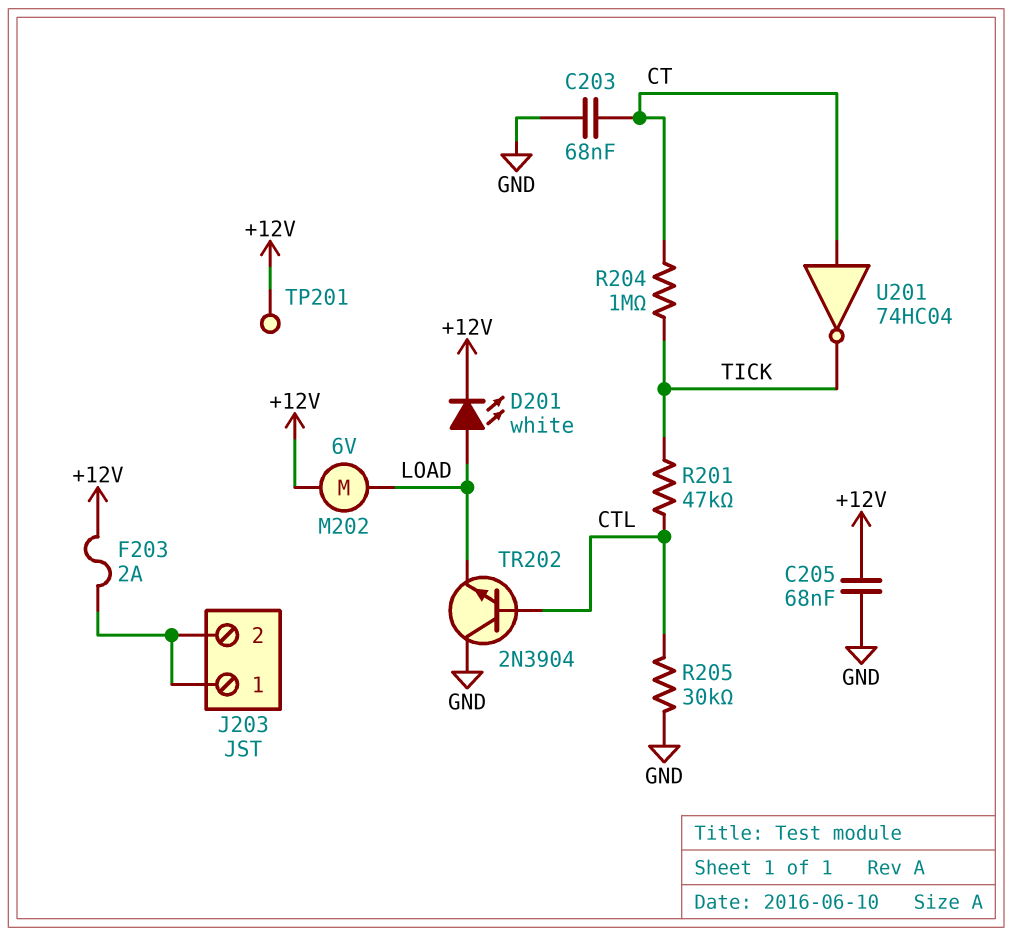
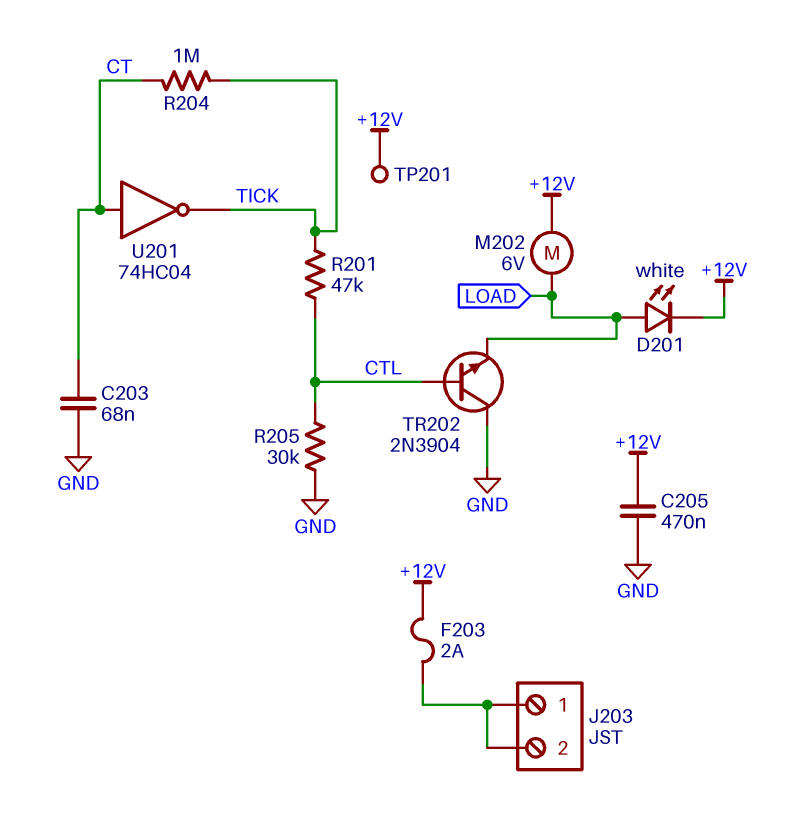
C205: 68nF (+12V, GND) -> 470nF (+12V, GND)

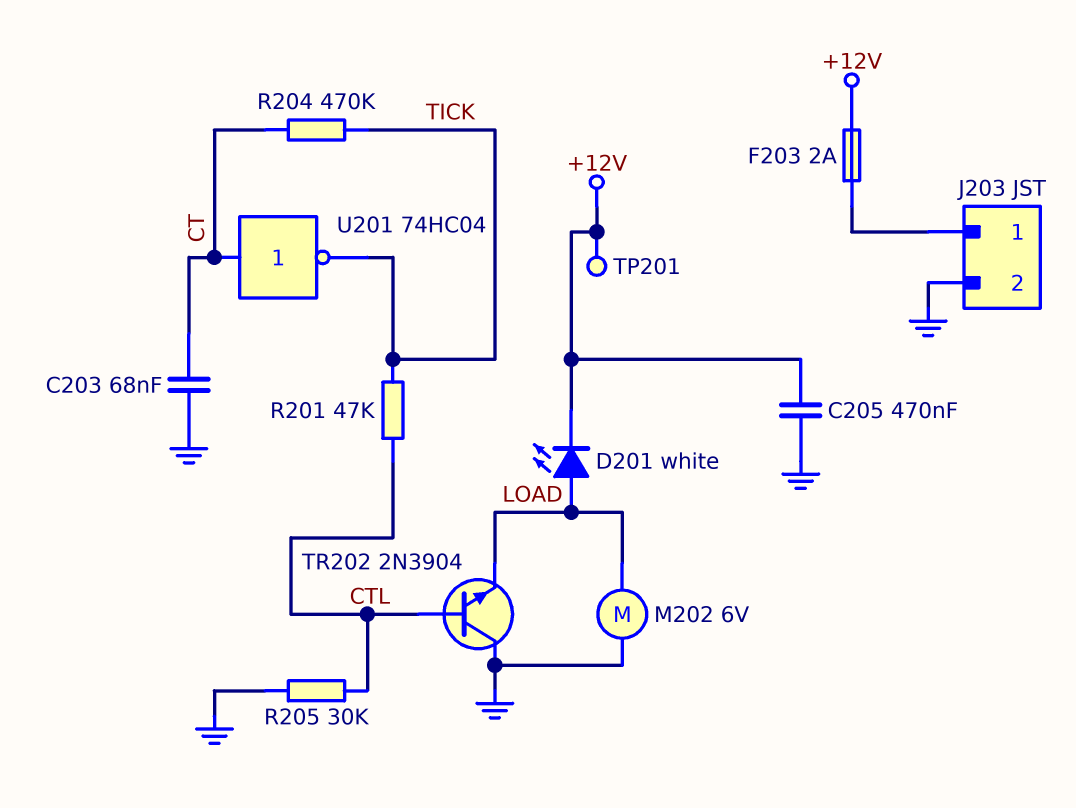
J203 pin 2: J203/1 -> GND
M202: motor 6V (+12V, LOAD) -> motor 6V (GND, LOAD)
R204: 1M (CT, TICK) -> 470k (CT, TICK)

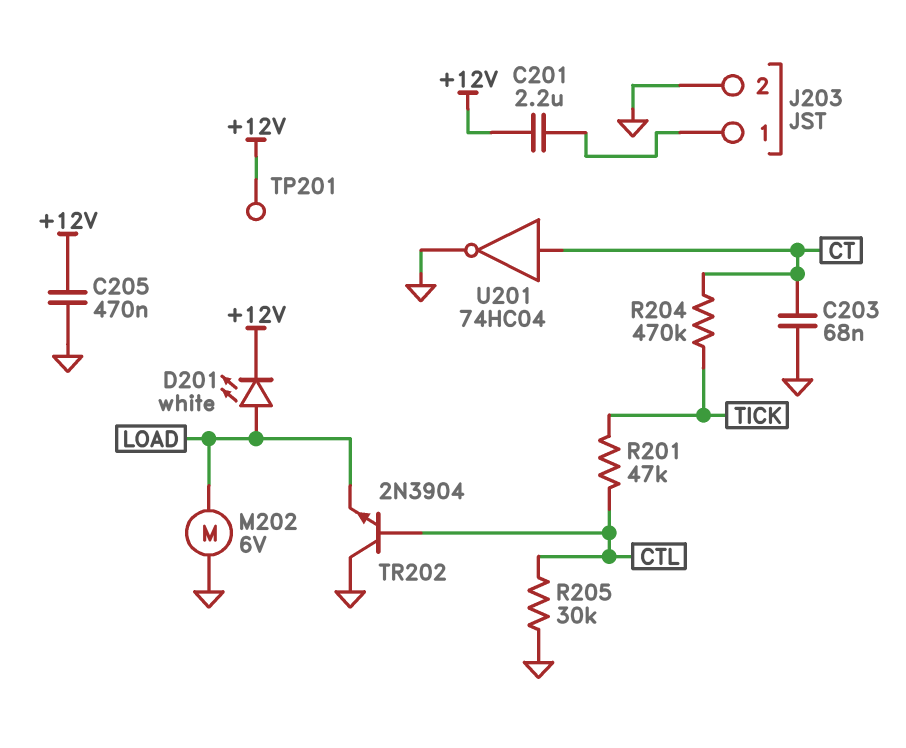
C201: none -> 2.2uF (+12V, J203/1)
F203: 2A (+12V, J203/1) -> none
U201: NOT 74HC04 (in CT, out TICK) -> NOT 74HC04 (in CT, out GND)

